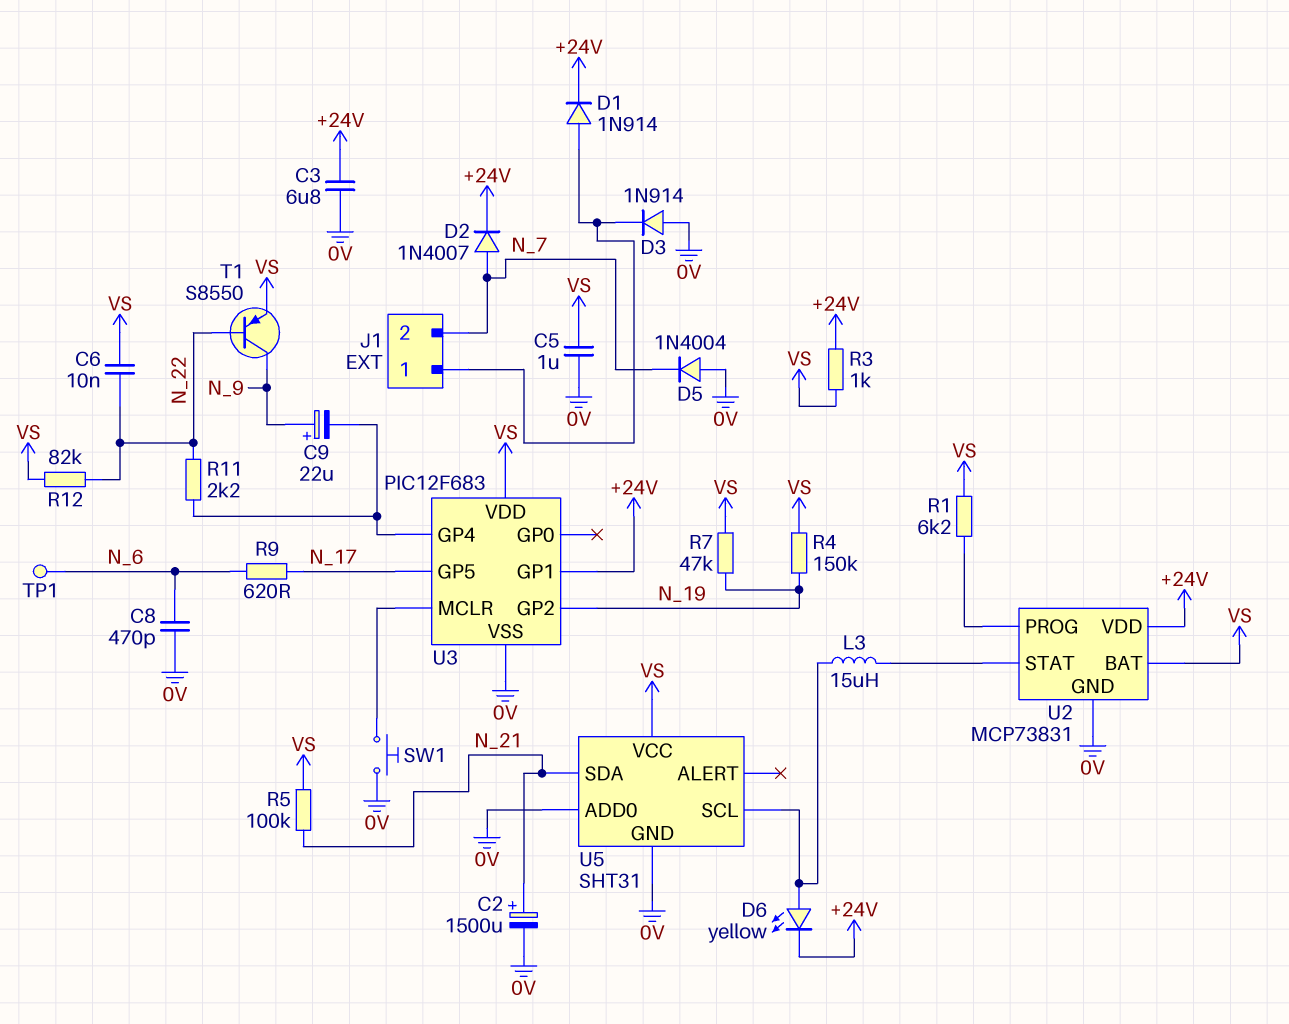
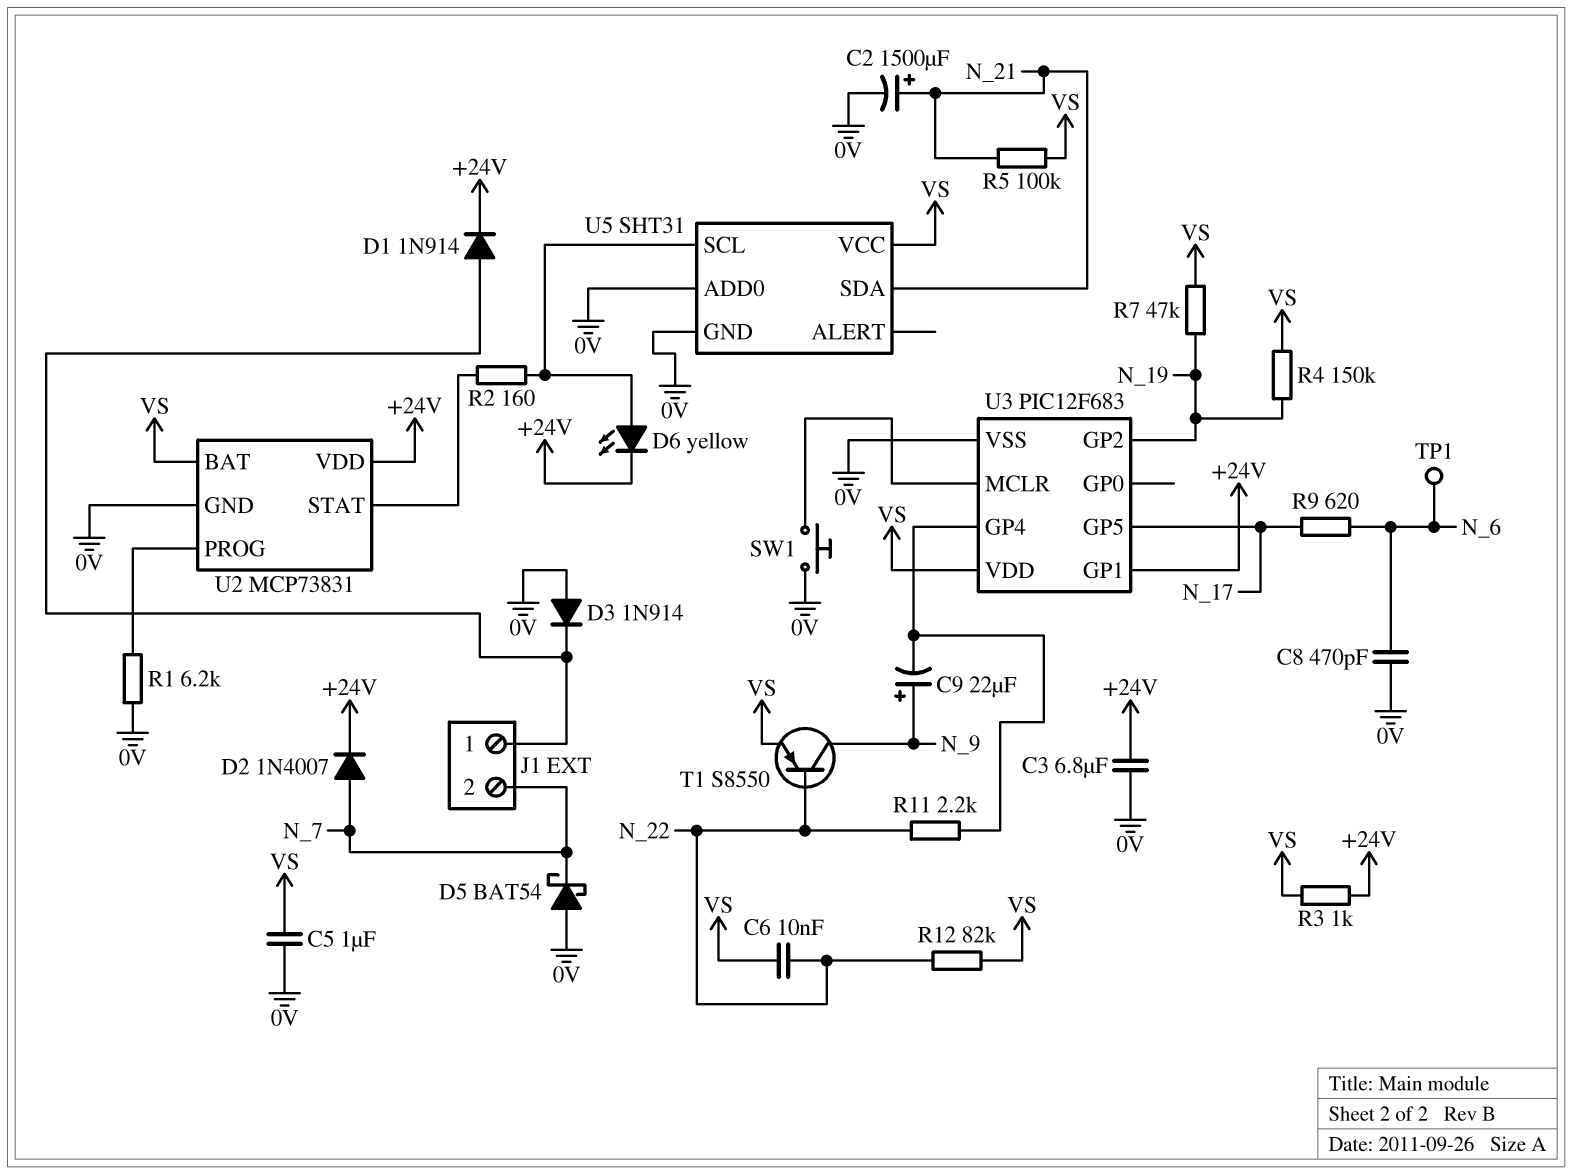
D5: diode 1N4004 (A 0V, K N_7) -> schottky BAT54 (A 0V, K N_7)
L3: 15uH (U2/STAT, U5/SCL) -> none
R1: 6.2k (U2/PROG, VS) -> 6.2k (0V, U2/PROG)
R2: none -> 160 (U2/STAT, U5/SCL)

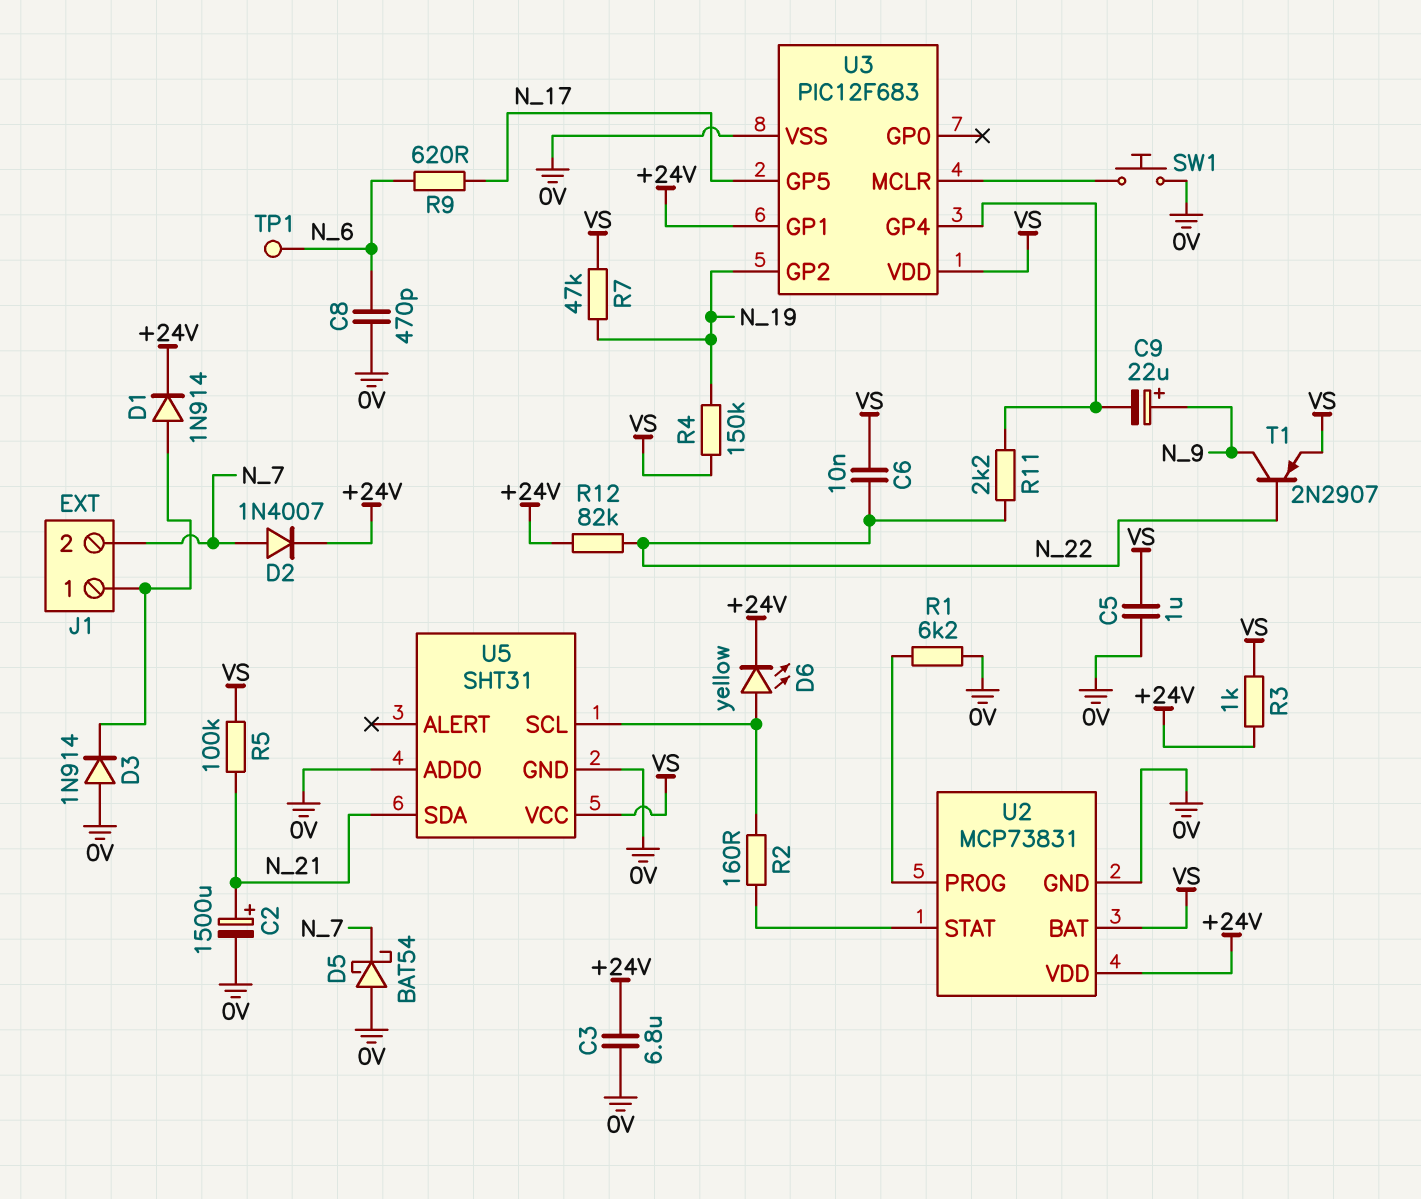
R12: 82k (N_22, VS) -> 82k (+24V, N_22)
T1: PNP S8550 (B N_22, C N_9, E VS) -> PNP 2N2907 (B N_22, C N_9, E VS)

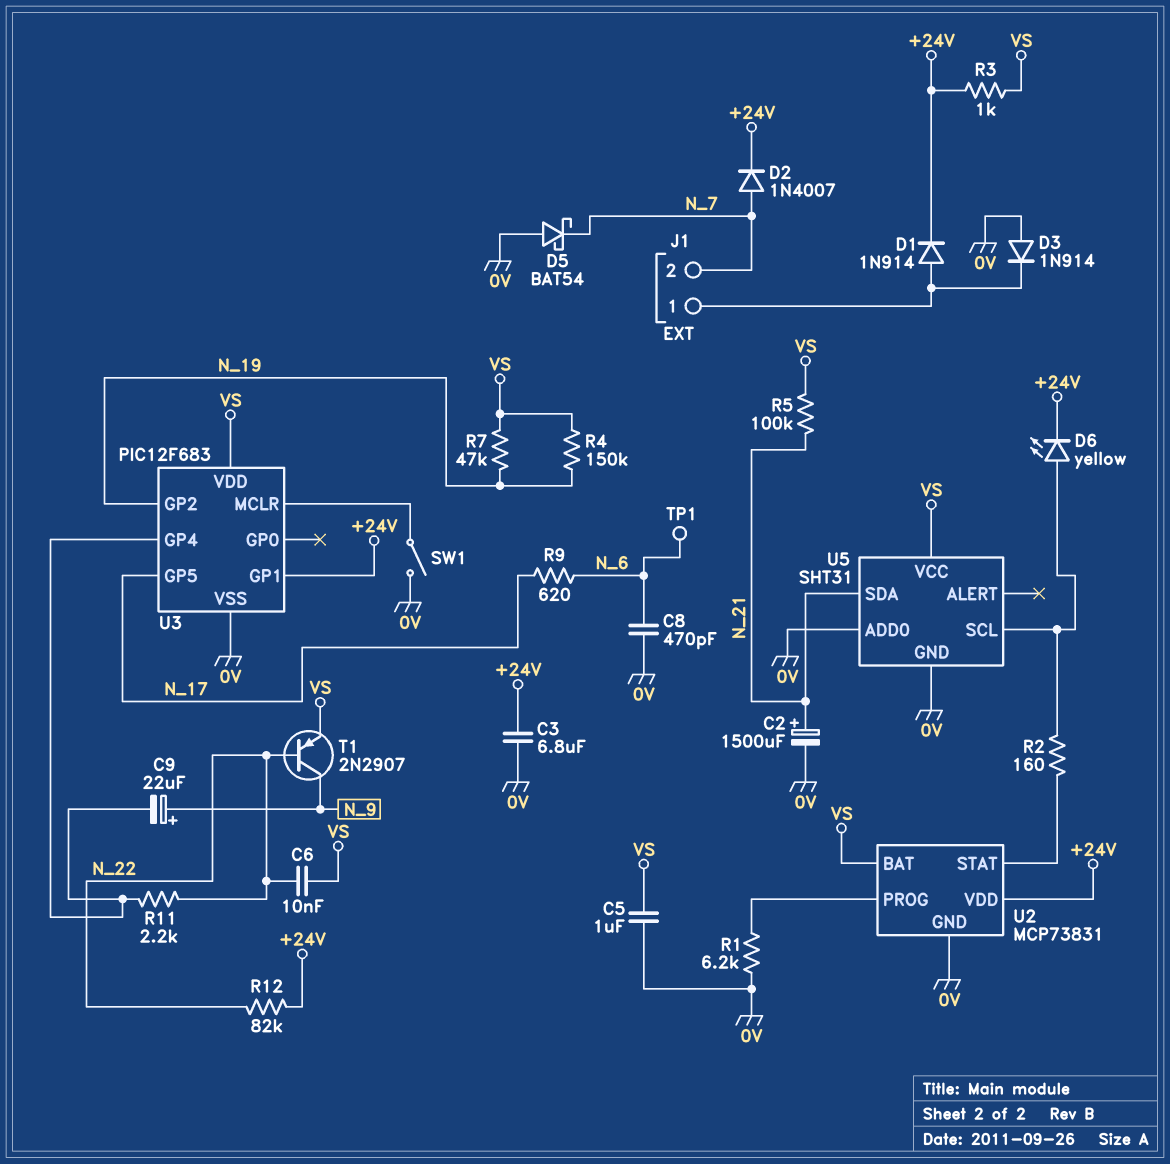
SW1: button (0V, U3/MCLR) -> switch (0V, U3/MCLR)

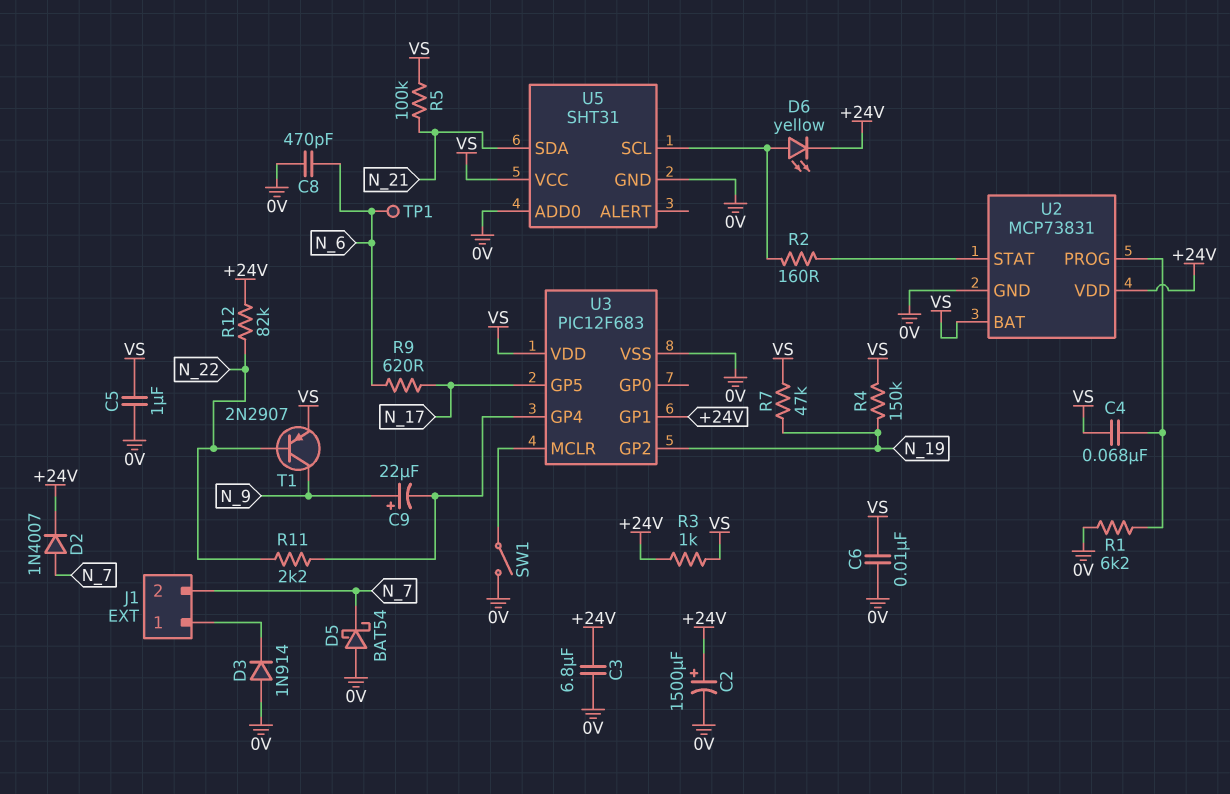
C2: 1500uF (plus N_21, minus 0V) -> 1500uF (plus +24V, minus 0V)
C4: none -> 68nF (U2/PROG, VS)
C6: 10nF (N_22, VS) -> 10nF (0V, VS)
D1: diode 1N914 (A J1/1, K +24V) -> none

